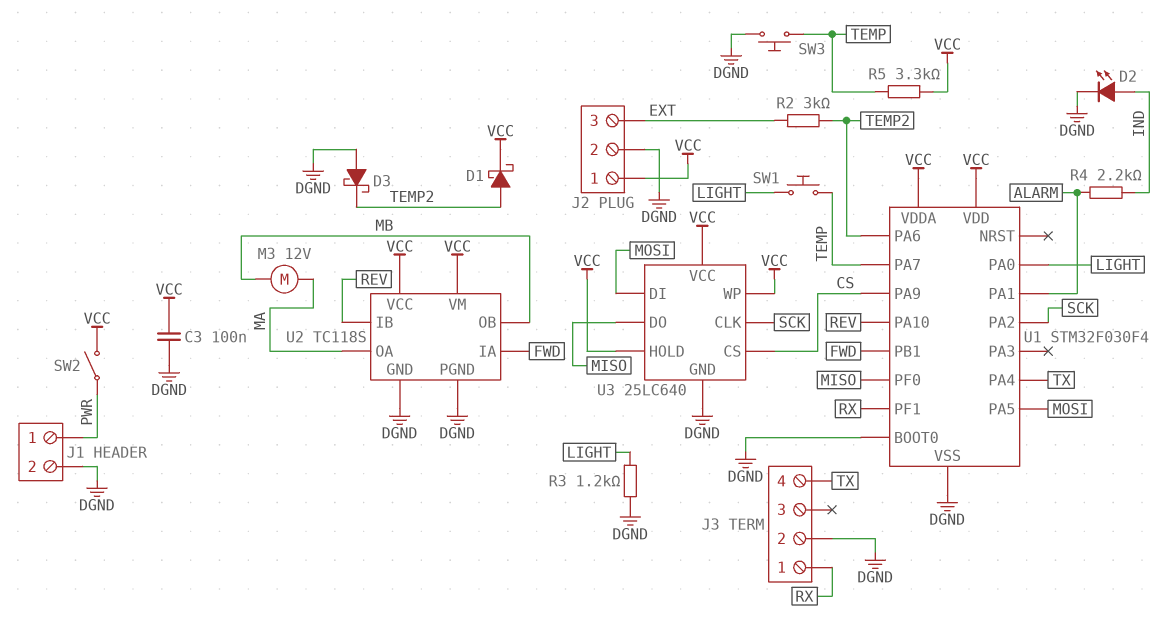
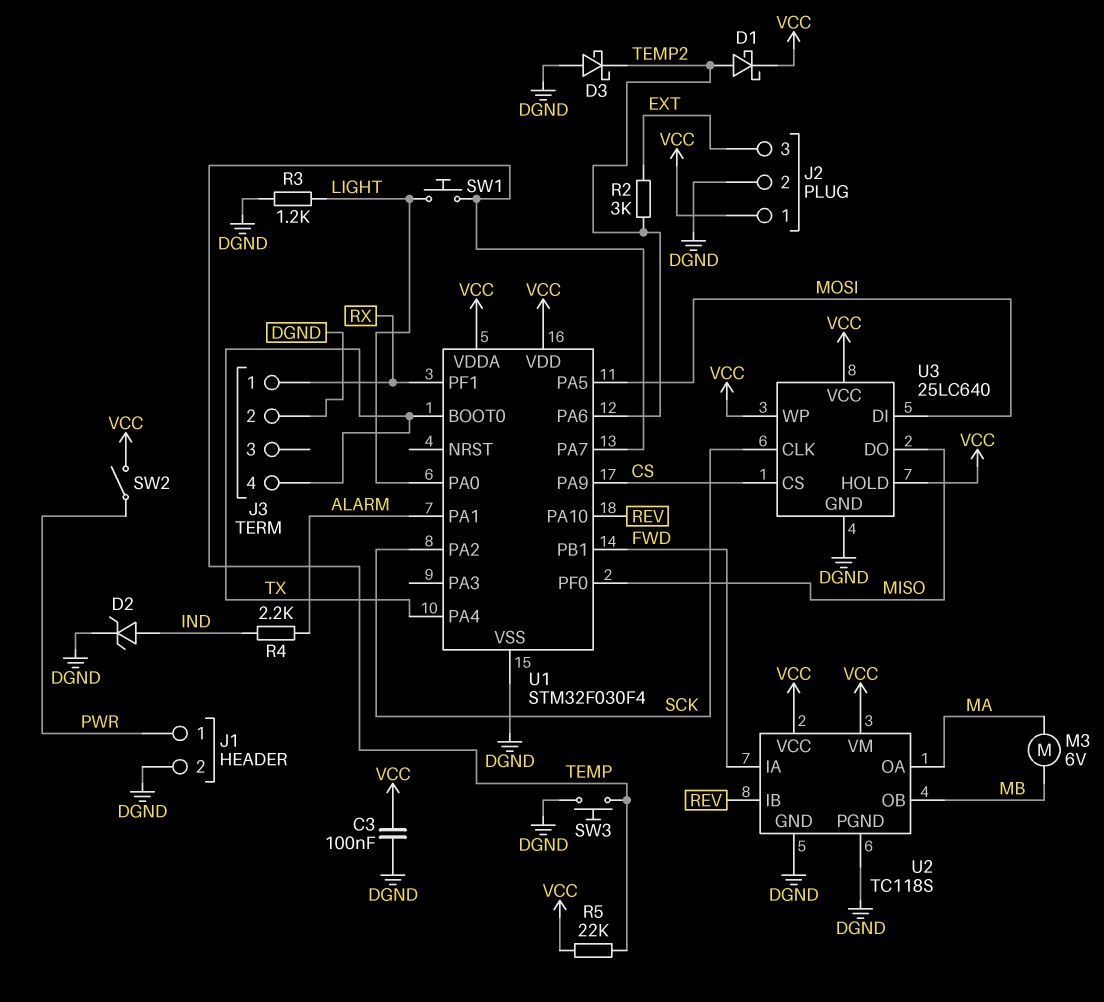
D2: LED (A IND, K DGND) -> zener (A IND, K DGND)
M3: motor 12V (MA, MB) -> motor 6V (MA, MB)
R5: 3.3k (TEMP, VCC) -> 22k (TEMP, VCC)
U1 pin BOOT0: DGND -> TX

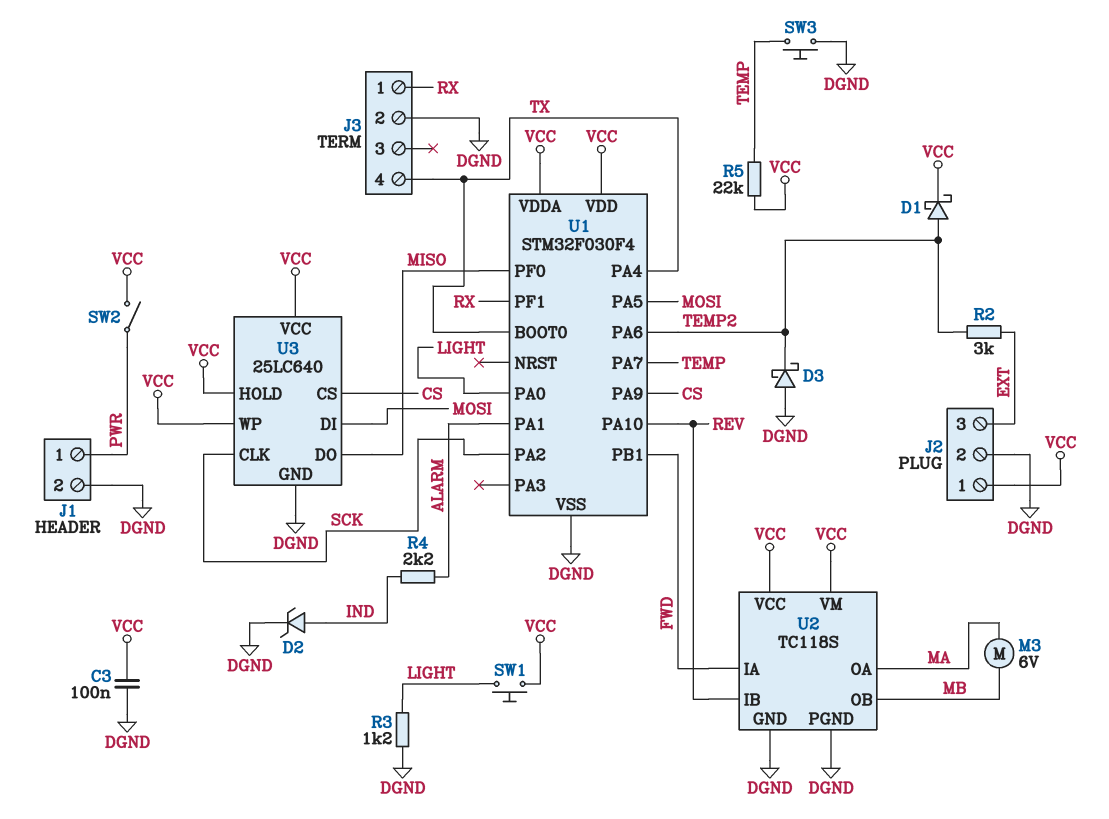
SW1: button (LIGHT, TEMP) -> button (LIGHT, VCC)

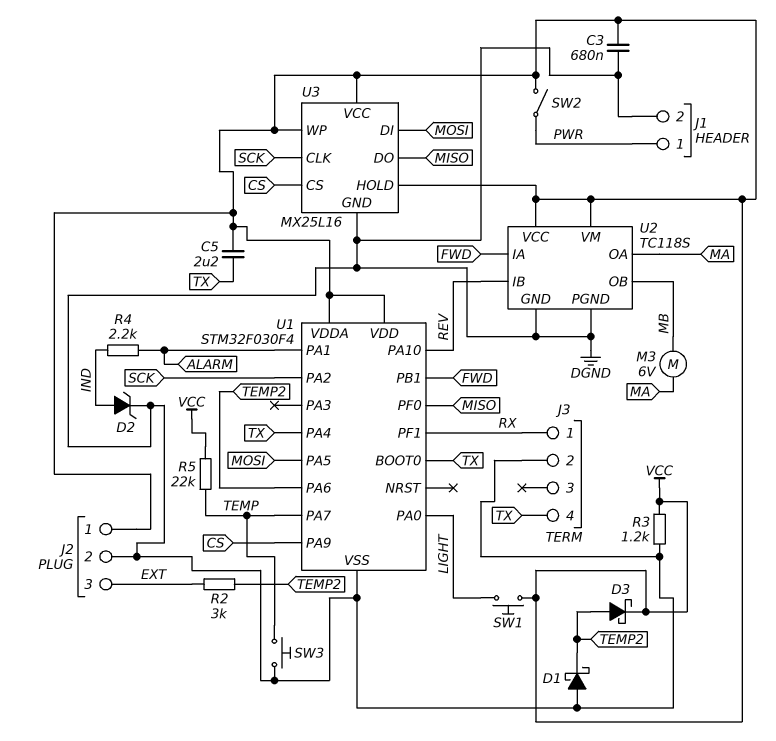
C3: 100nF (DGND, VCC) -> 680nF (DGND, VCC)
C5: none -> 2.2uF (TX, VCC)
D1: schottky (A TEMP2, K VCC) -> schottky (A DGND, K TEMP2)
D3: schottky (A DGND, K TEMP2) -> schottky (A TEMP2, K VCC)
R3: 1.2k (DGND, LIGHT) -> 1.2k (DGND, VCC)
U3: 25LC640 -> MX25L16

